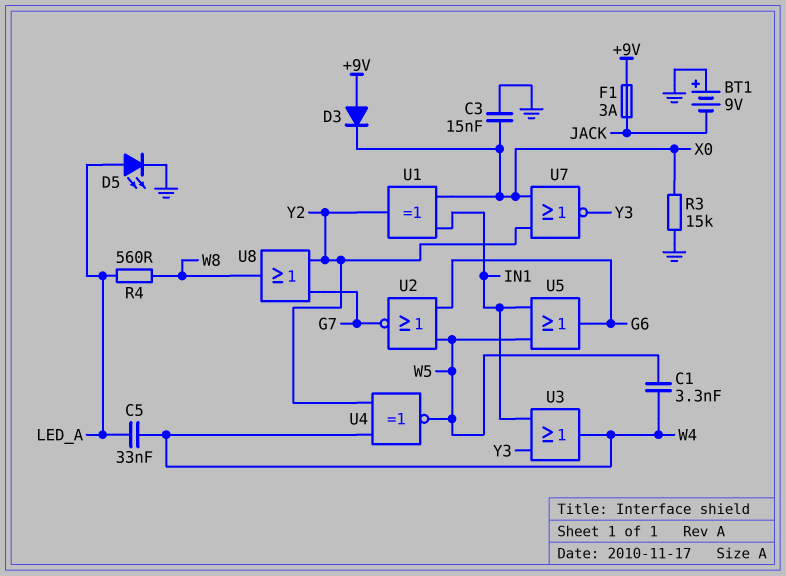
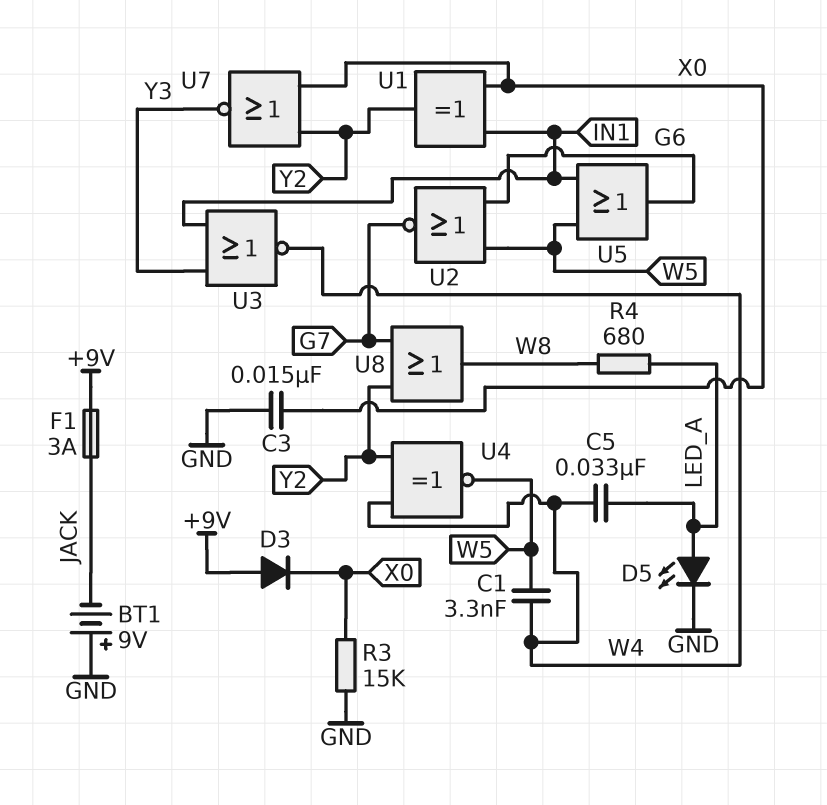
R4: 560 (LED_A, W8) -> 680 (LED_A, W8)
U3: OR (in IN1, in Y3, out W4) -> NOR (in IN1, in Y3, out W4)

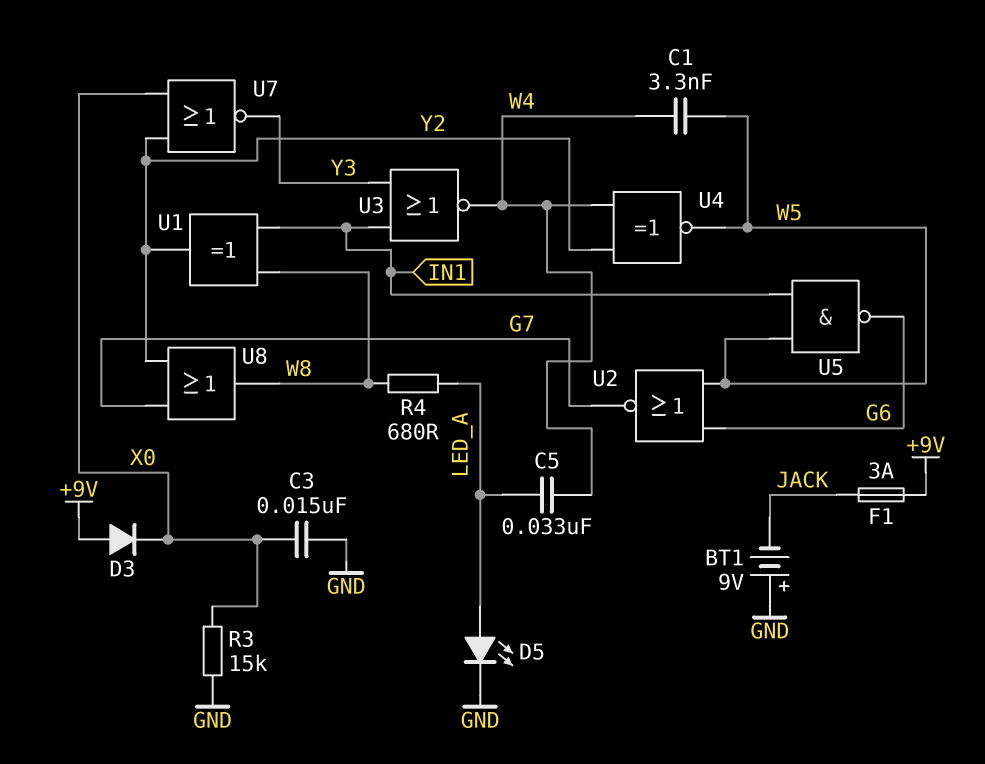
U1: XOR (in IN1, in X0, out Y2) -> XOR (in IN1, in W8, out Y2)
U5: OR (in IN1, in W5, out G6) -> NAND (in IN1, in W5, out G6)

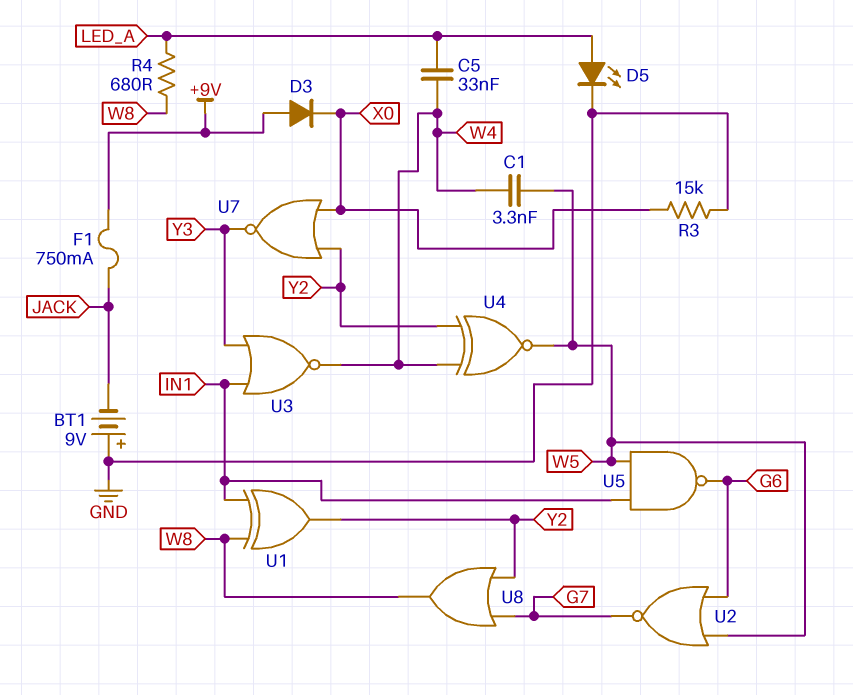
C3: 15nF (GND, X0) -> none
F1: 3A (+9V, JACK) -> 750mA (+9V, JACK)

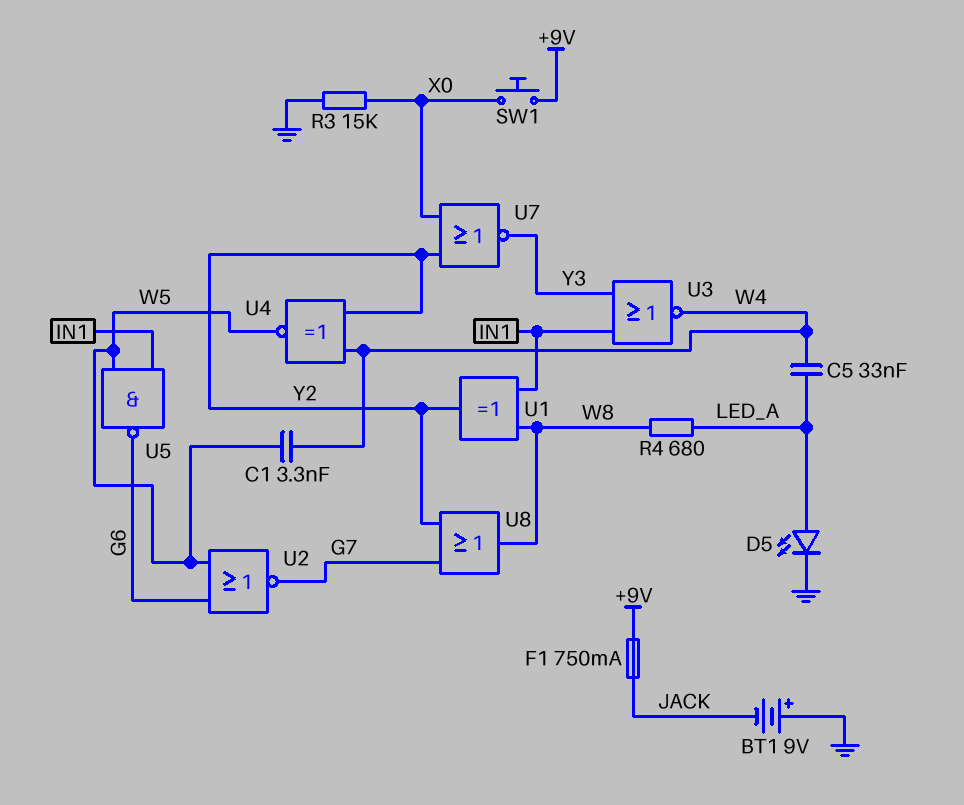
D3: diode (A +9V, K X0) -> none
SW1: none -> button (+9V, X0)

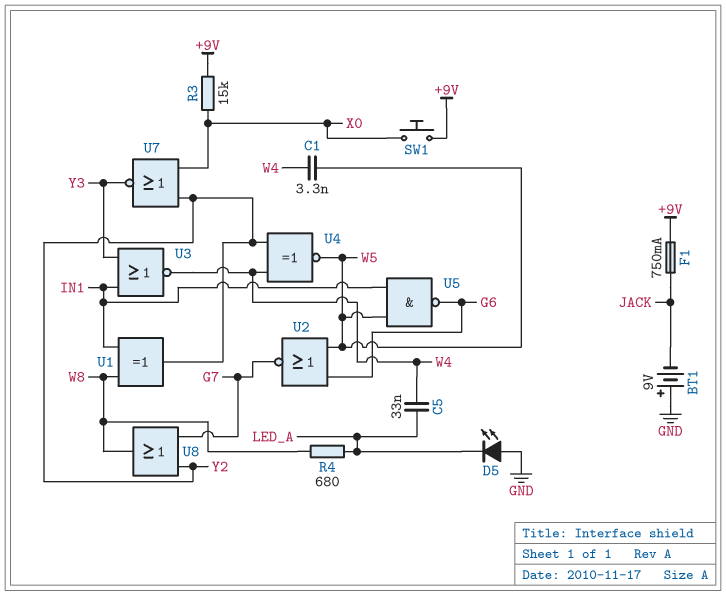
D5: LED (A LED_A, K GND) -> LED (A GND, K LED_A)
R3: 15k (GND, X0) -> 15k (+9V, X0)

